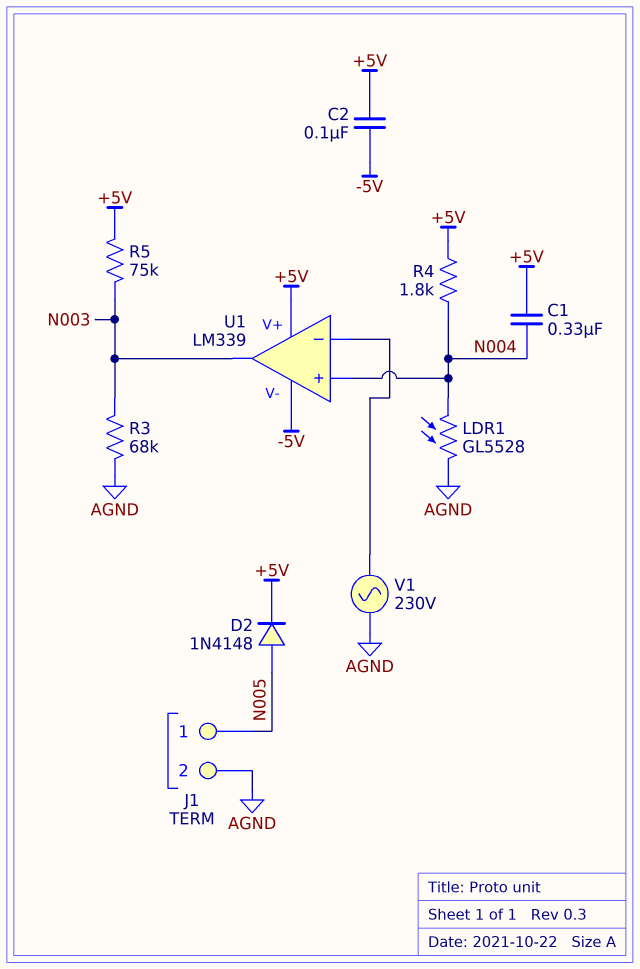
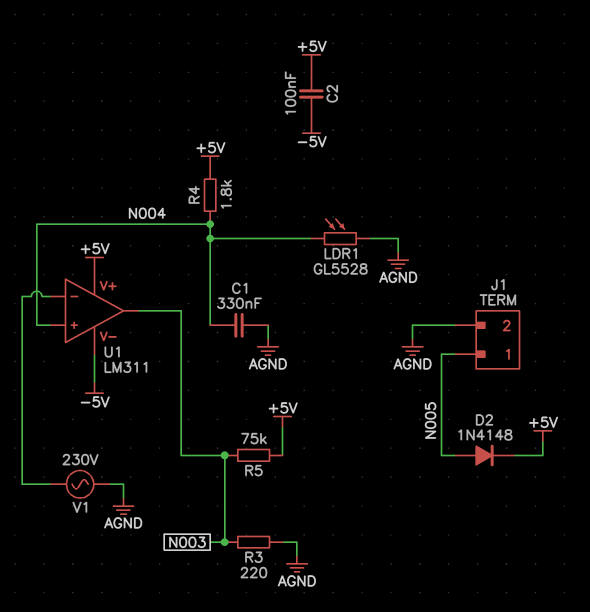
C1: 330nF (+5V, N004) -> 330nF (AGND, N004)
R3: 68k (AGND, N003) -> 220 (AGND, N003)
U1: LM339 -> LM311

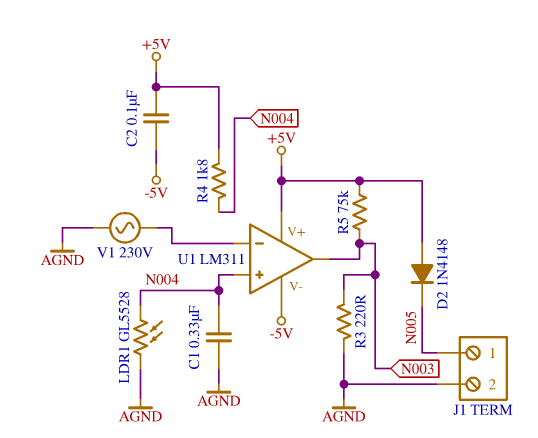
D2: diode 1N4148 (A N005, K +5V) -> diode 1N4148 (A +5V, K N005)

